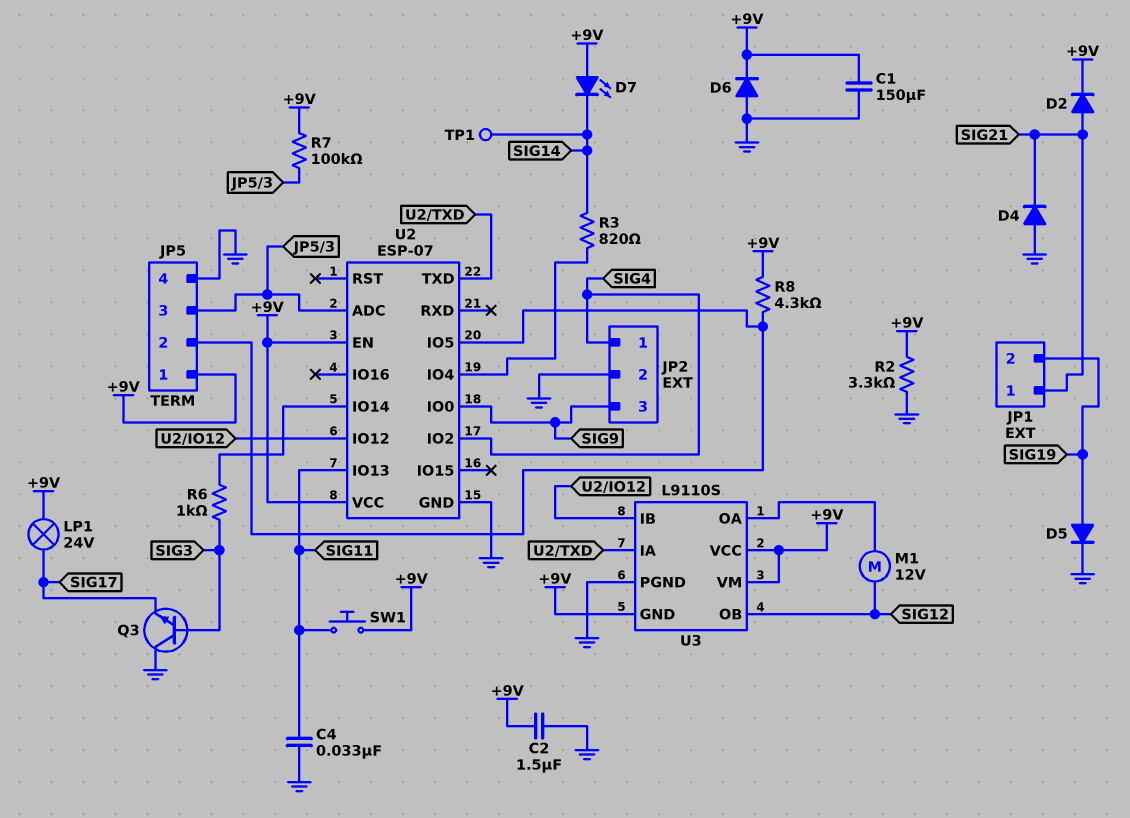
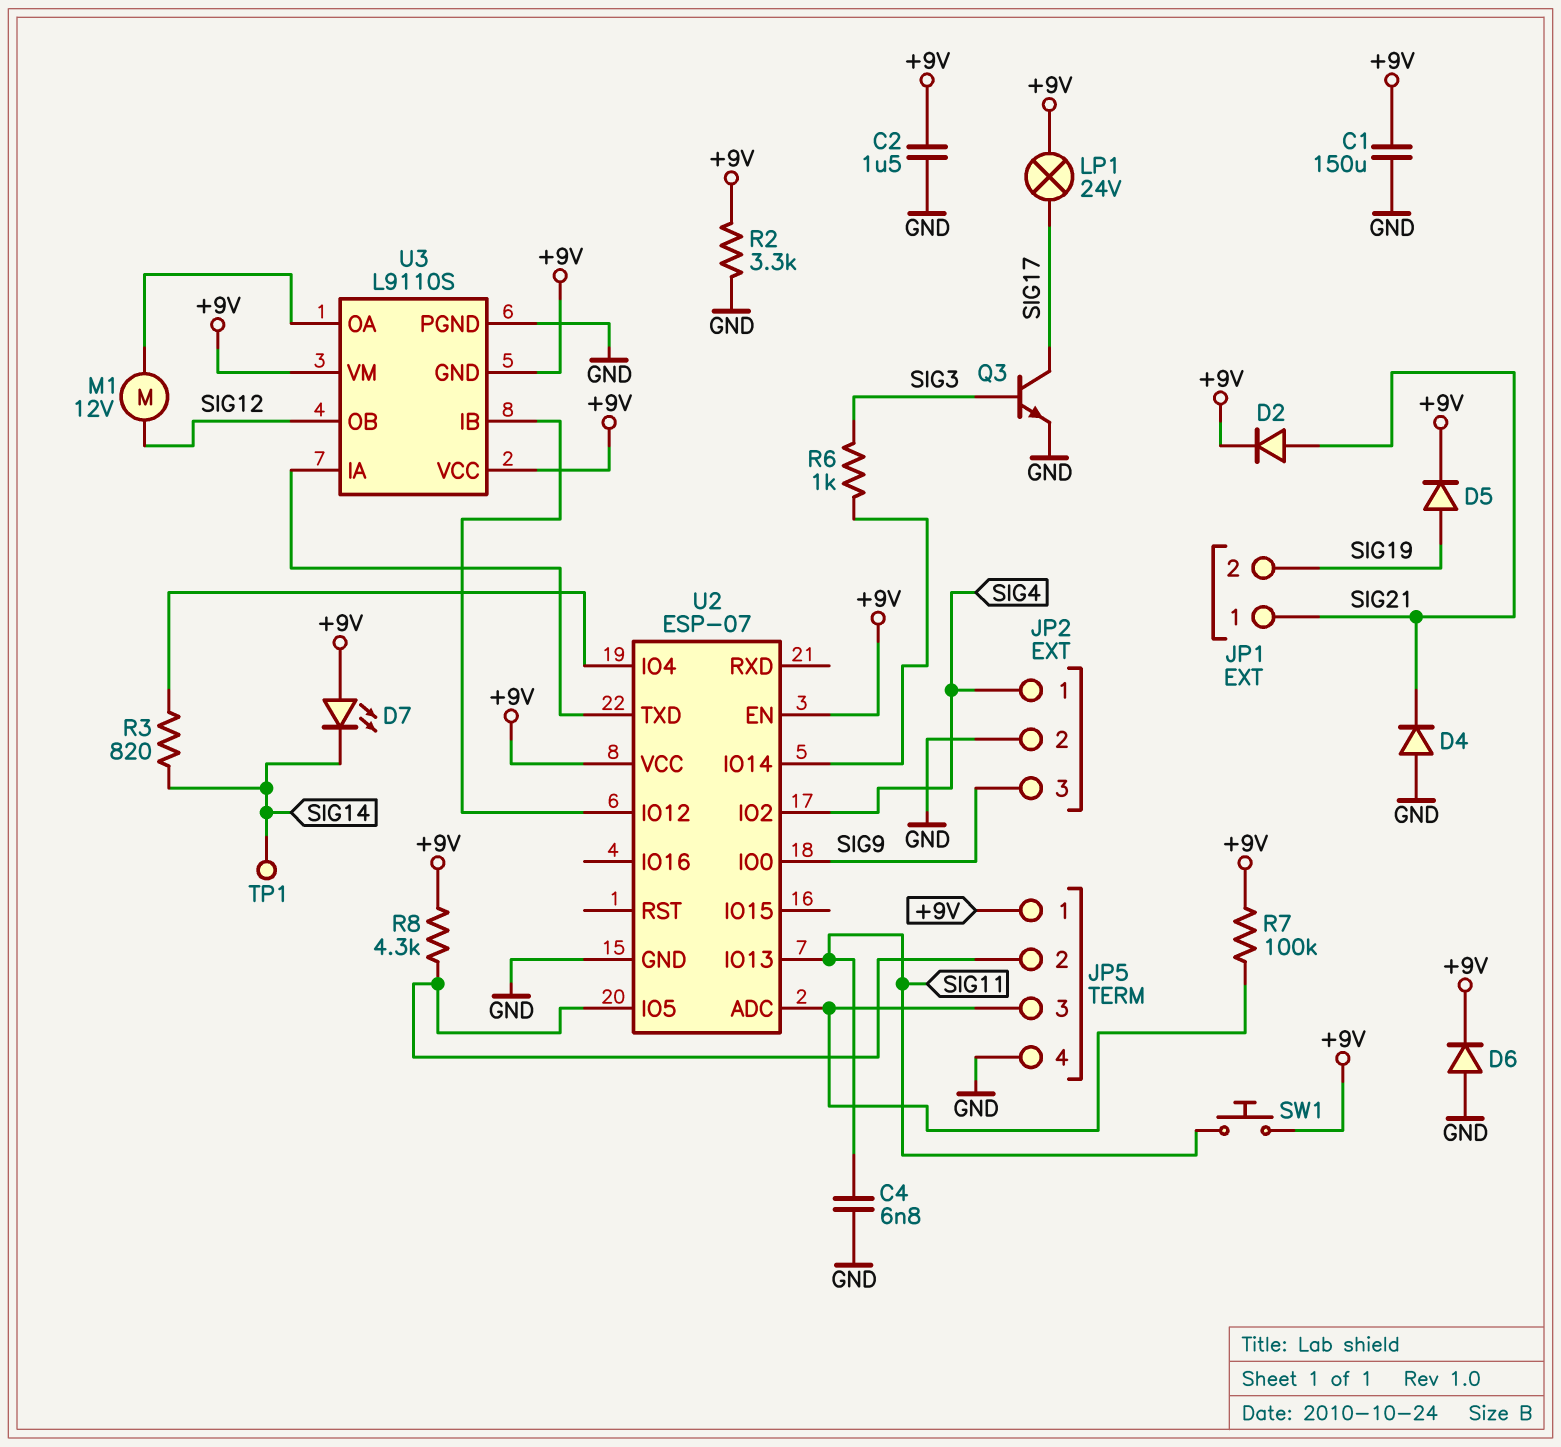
C4: 33nF (GND, SIG11) -> 6.8nF (GND, SIG11)
D5: diode (A SIG19, K GND) -> diode (A SIG19, K +9V)
Q3: NPN (B SIG3, C GND, E SIG17) -> NPN (B SIG3, C SIG17, E GND)

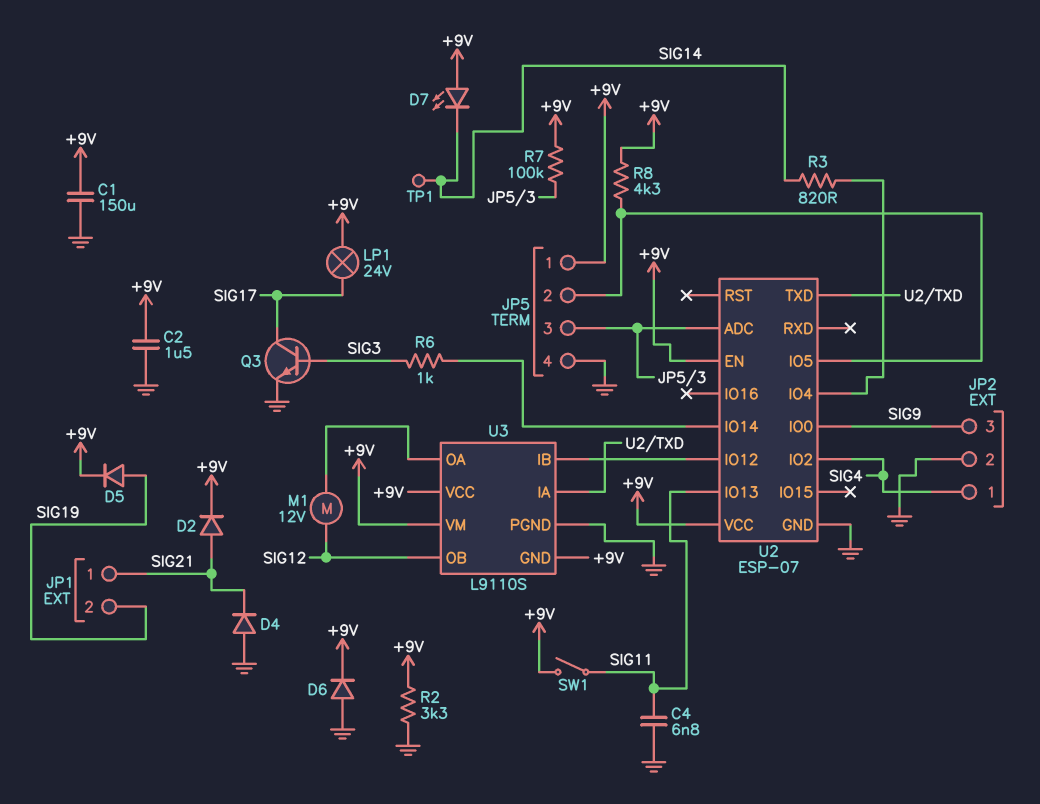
SW1: button (+9V, SIG11) -> switch (+9V, SIG11)

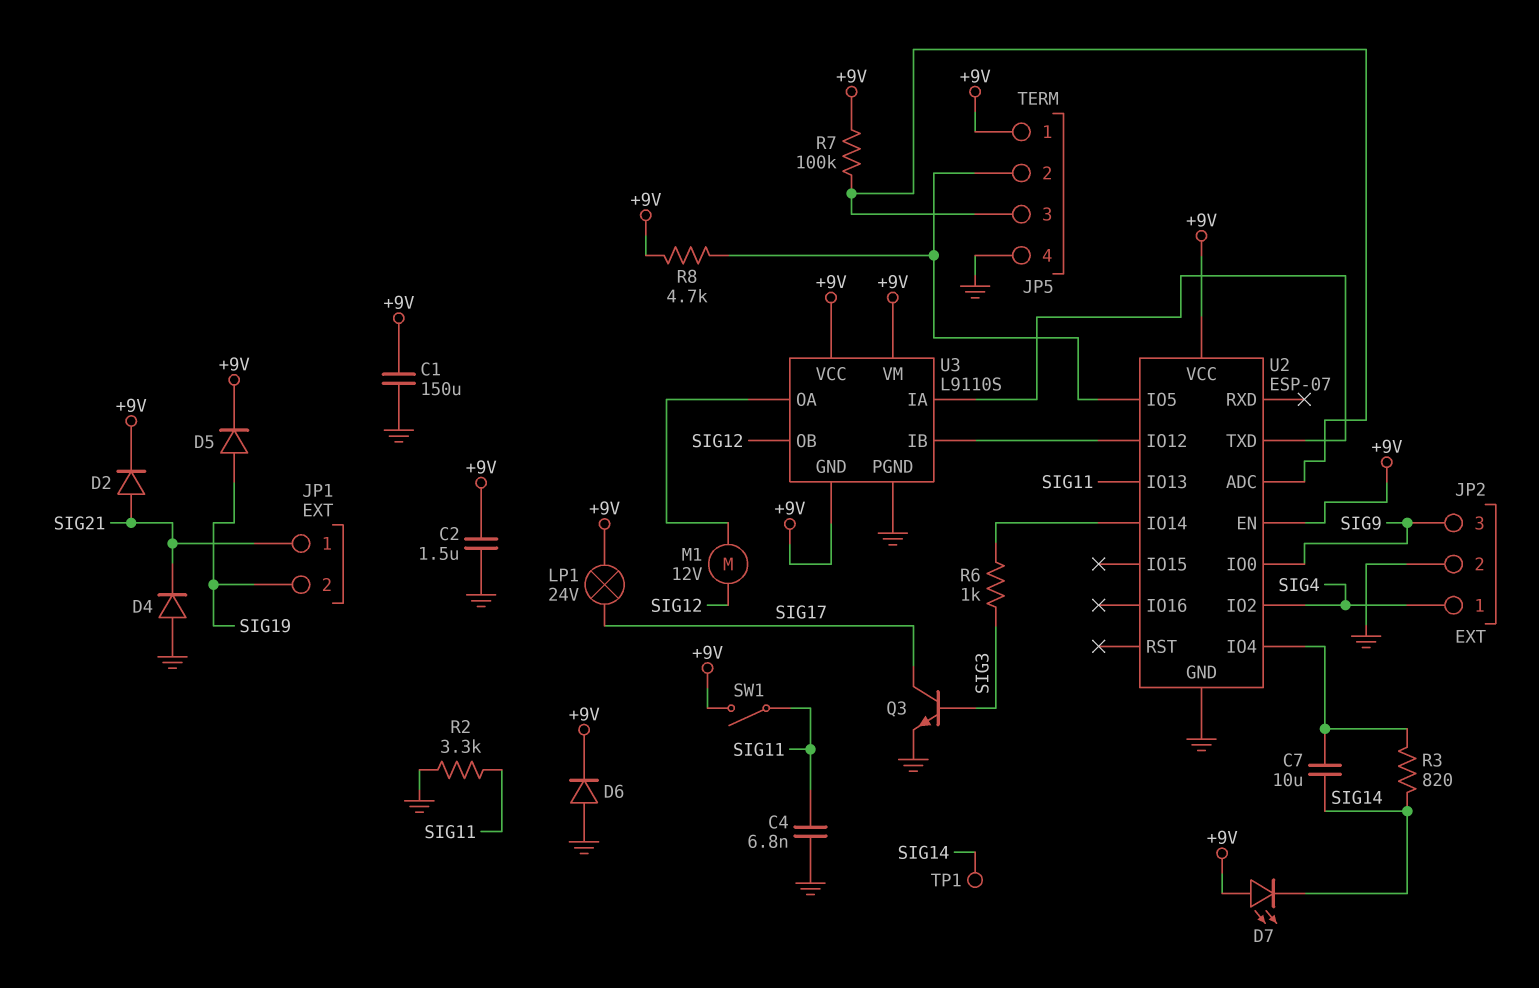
C7: none -> 10uF (SIG14, U2/IO4)
R2: 3.3k (+9V, GND) -> 3.3k (GND, SIG11)
R8: 4.3k (+9V, JP5/2) -> 4.7k (+9V, JP5/2)

